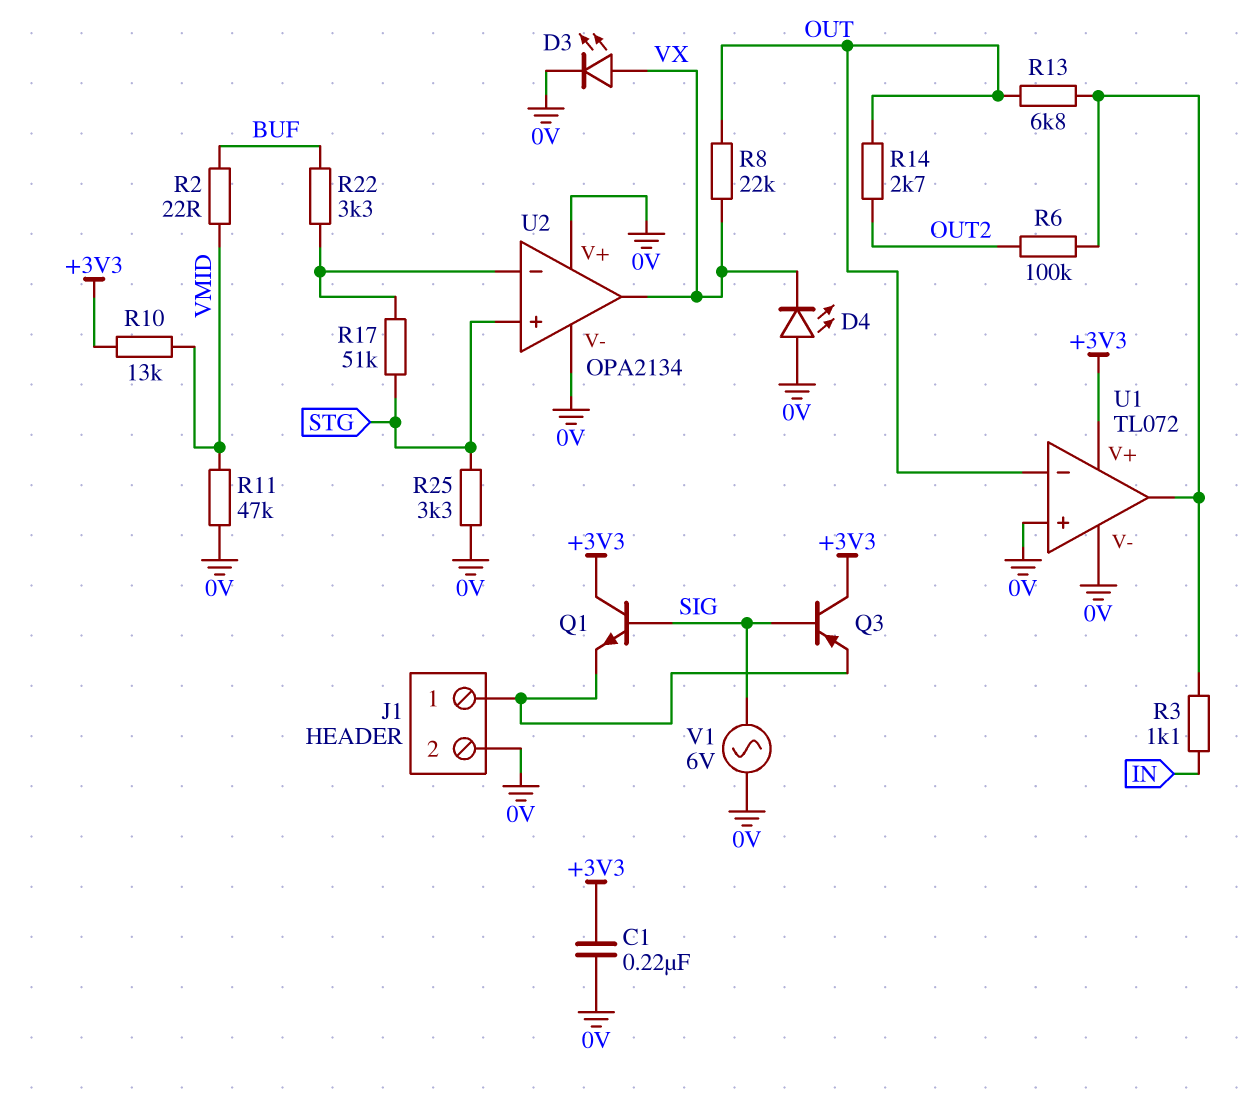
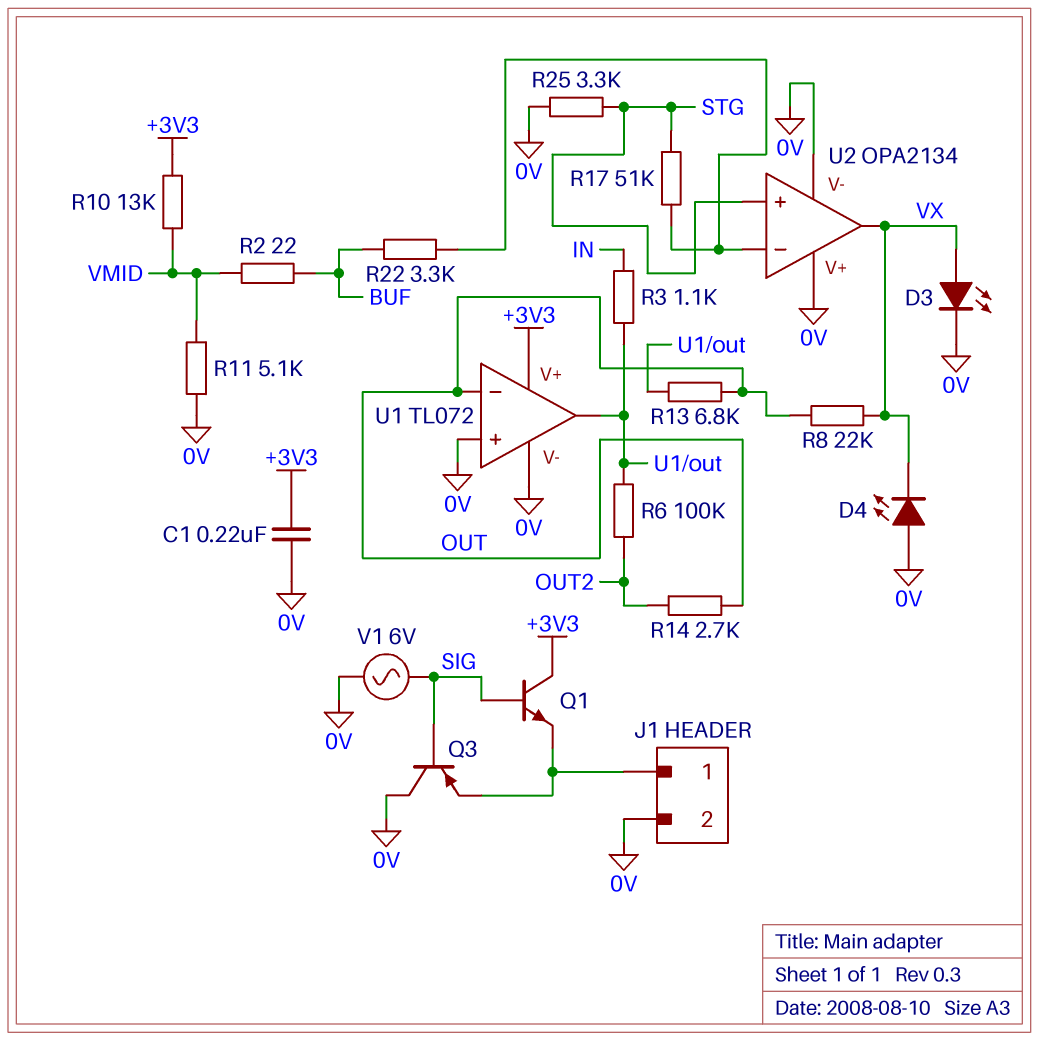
Q3: PNP (B SIG, C +3V3, E J1/1) -> PNP (B SIG, C 0V, E J1/1)
R11: 47k (0V, VMID) -> 5.1k (0V, VMID)

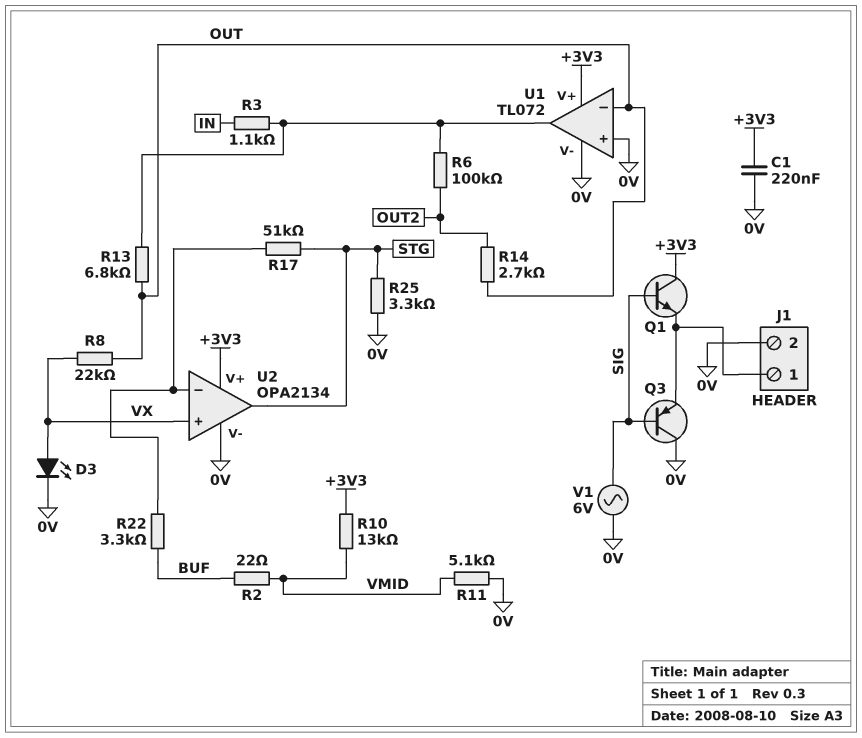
D4: LED (A 0V, K VX) -> none
U2 pin V+: 0V -> +3V3
U2 pin in+: STG -> VX
U2 pin out: VX -> STG

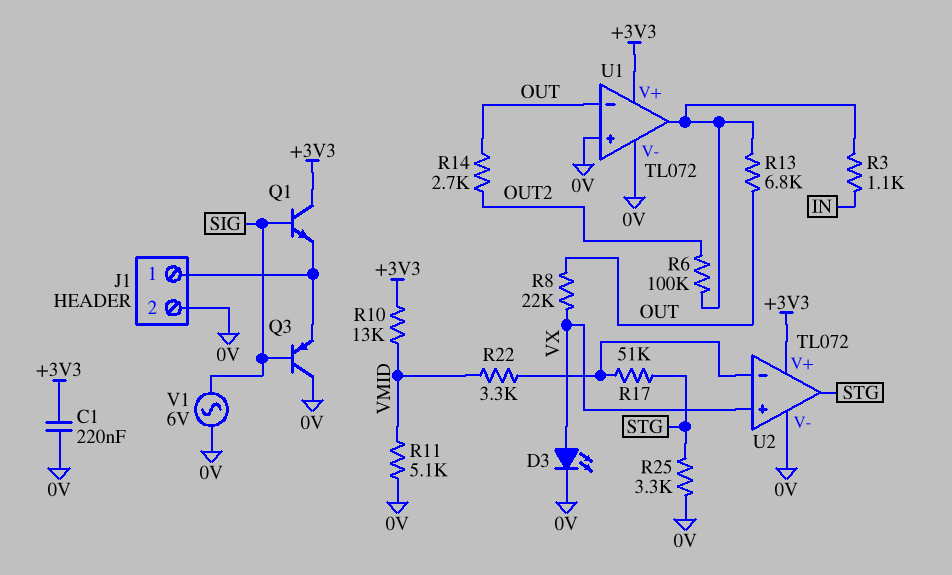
R2: 22 (BUF, VMID) -> none
R22: 3.3k (BUF, U2/in-) -> 3.3k (U2/in-, VMID)
U2: OPA2134 -> TL072

